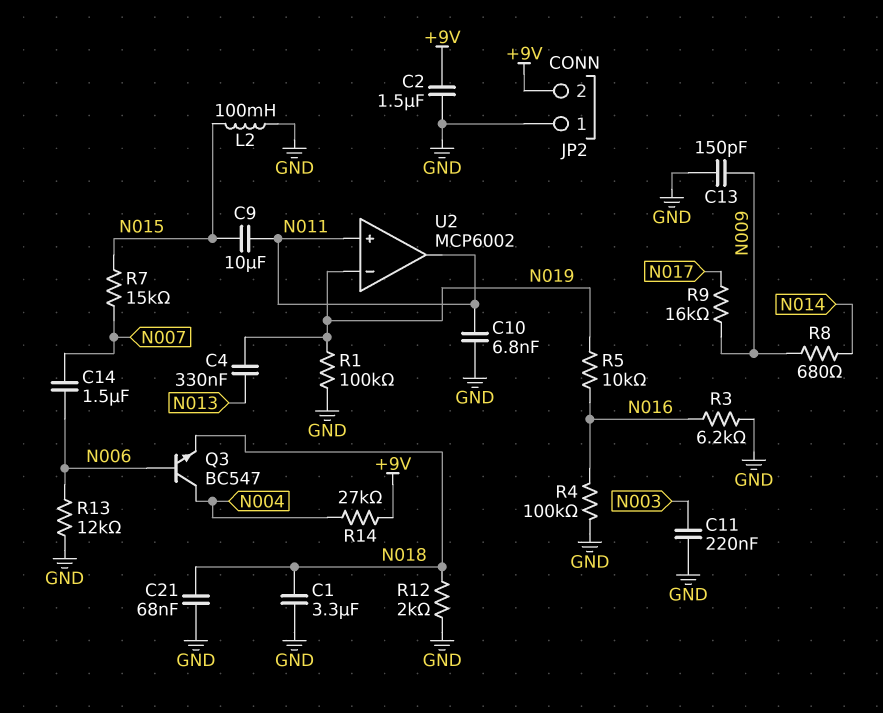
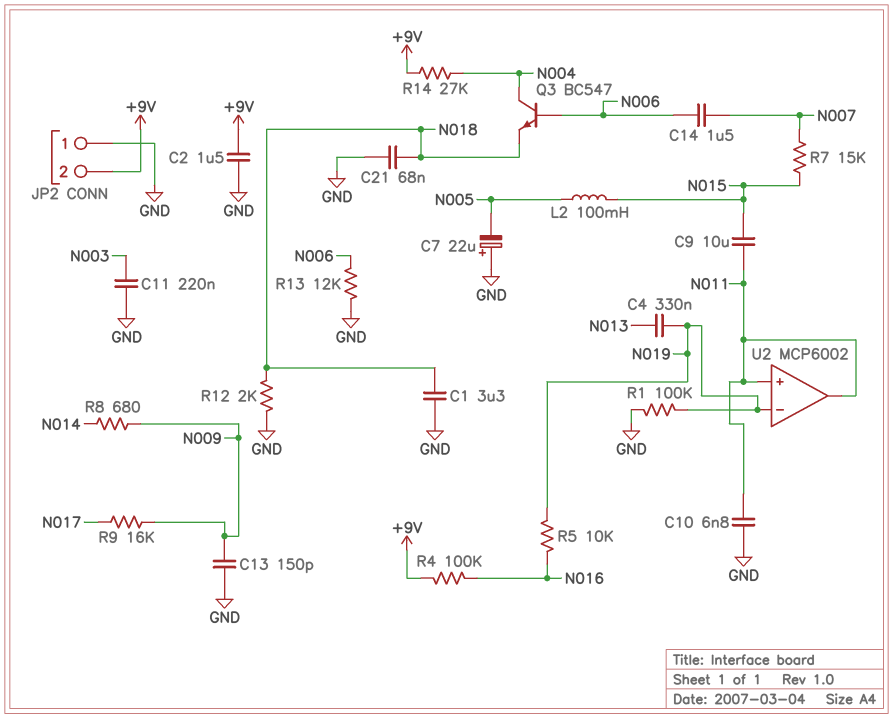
C7: none -> 22uF (plus GND, minus N005)
L2: 100mH (GND, N015) -> 100mH (N005, N015)
R3: 6.2k (GND, N016) -> none
R4: 100k (GND, N016) -> 100k (+9V, N016)

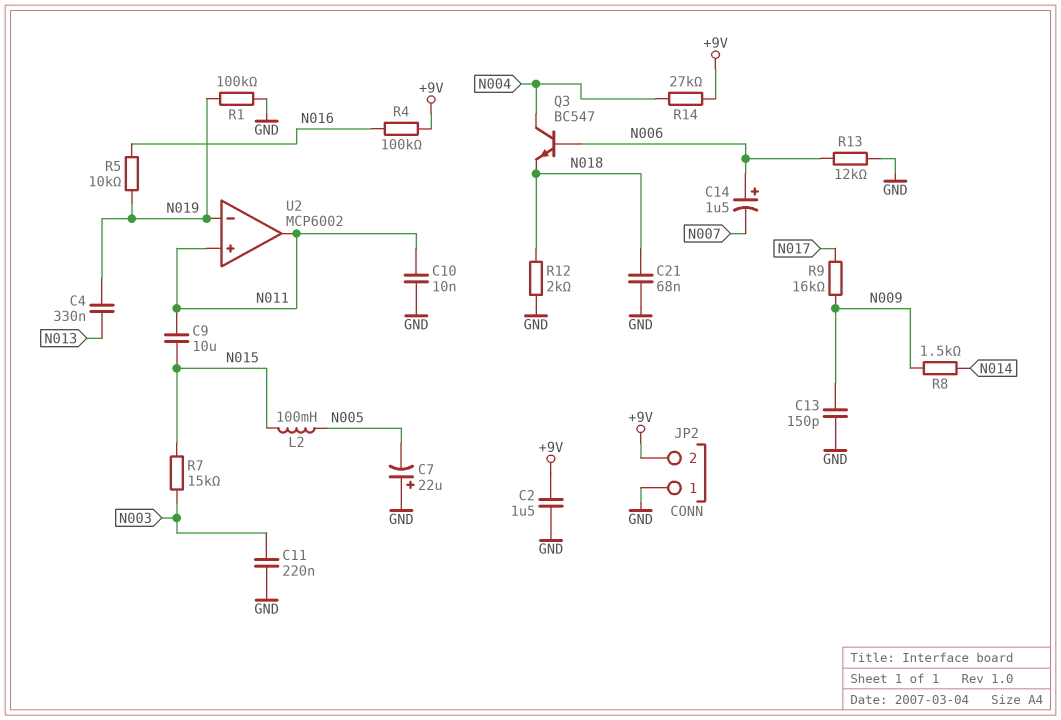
C1: 3.3uF (GND, N018) -> none
C10: 6.8nF (GND, N011) -> 10nF (GND, N011)
C14: 1.5uF (N006, N007) -> 1.5uF (plus N006, minus N007)
R7: 15k (N007, N015) -> 15k (N003, N015)
R8: 680 (N009, N014) -> 1.5k (N009, N014)

